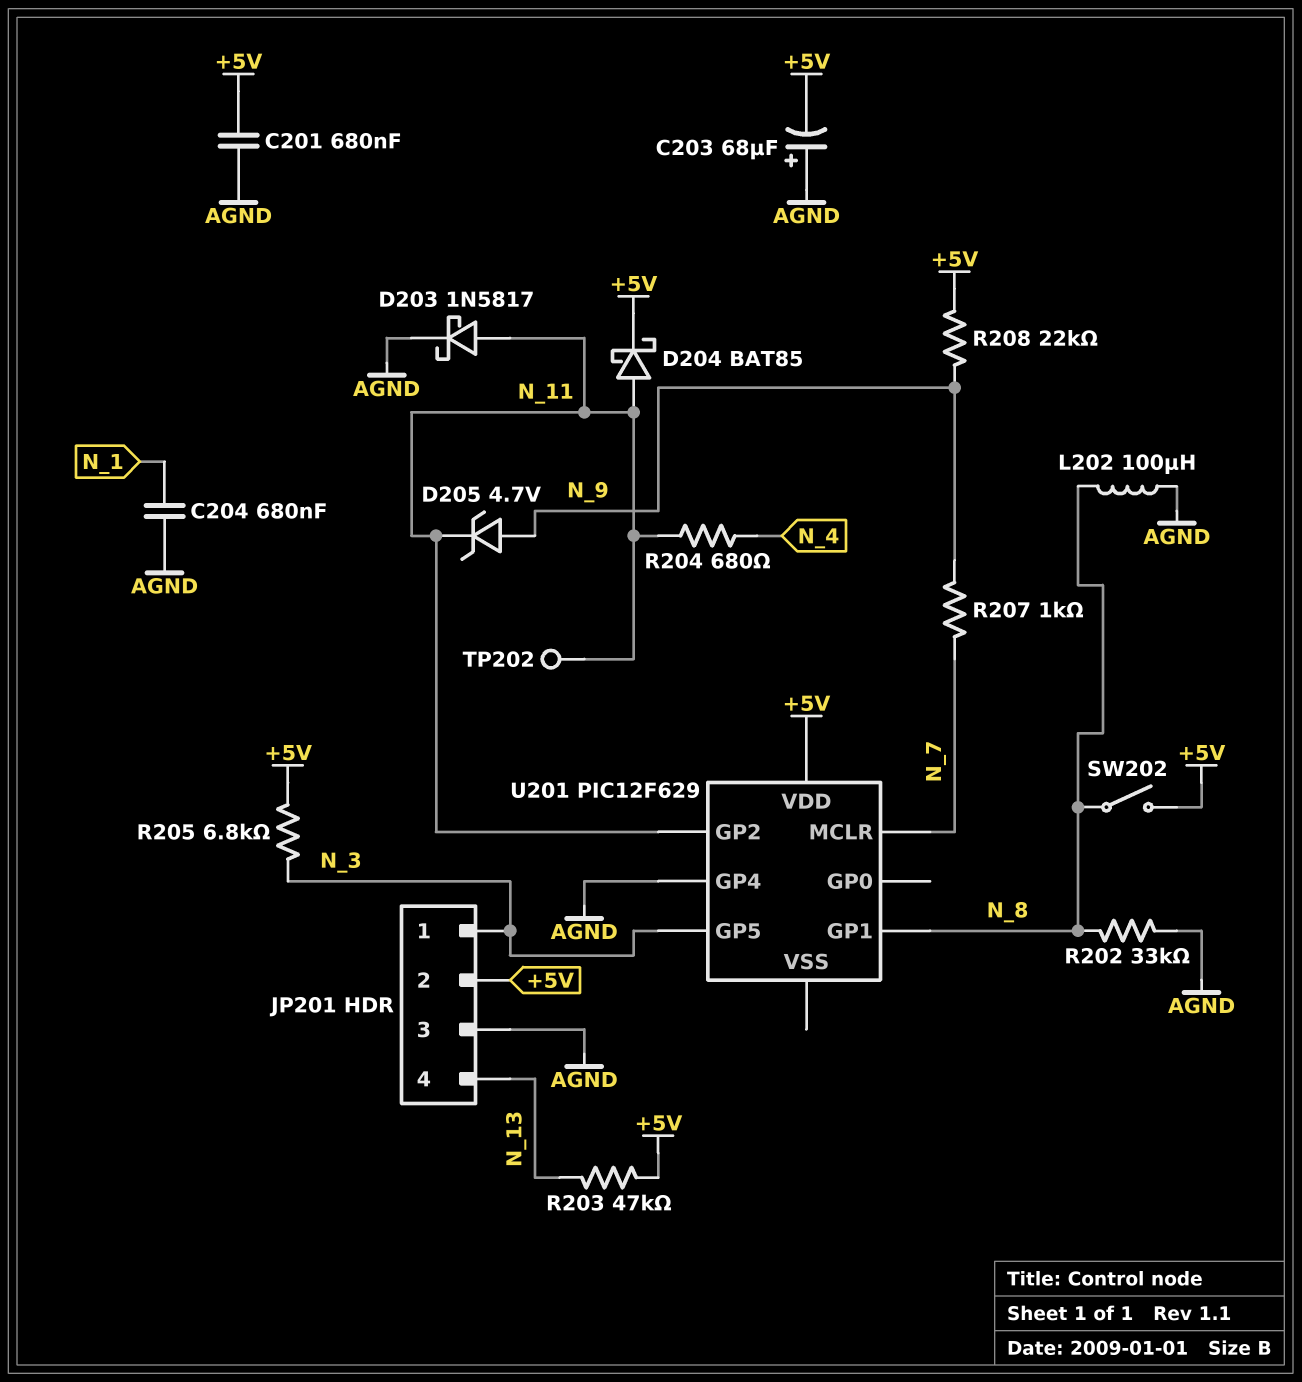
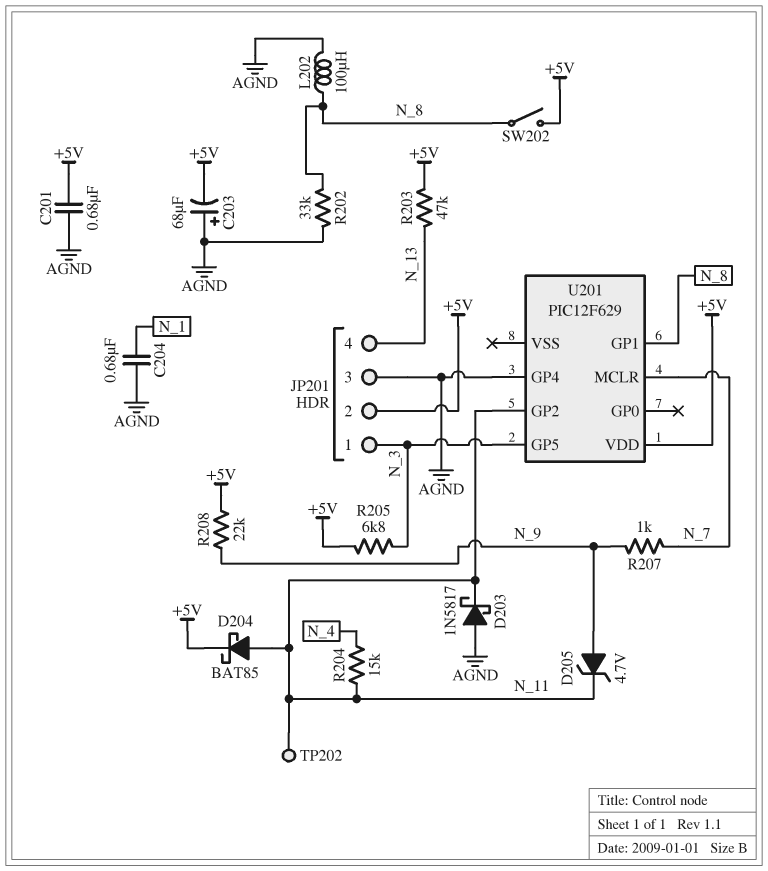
D203: schottky 1N5817 (A N_11, K AGND) -> schottky 1N5817 (A AGND, K N_11)
R204: 680 (N_4, N_11) -> 15k (N_4, N_11)

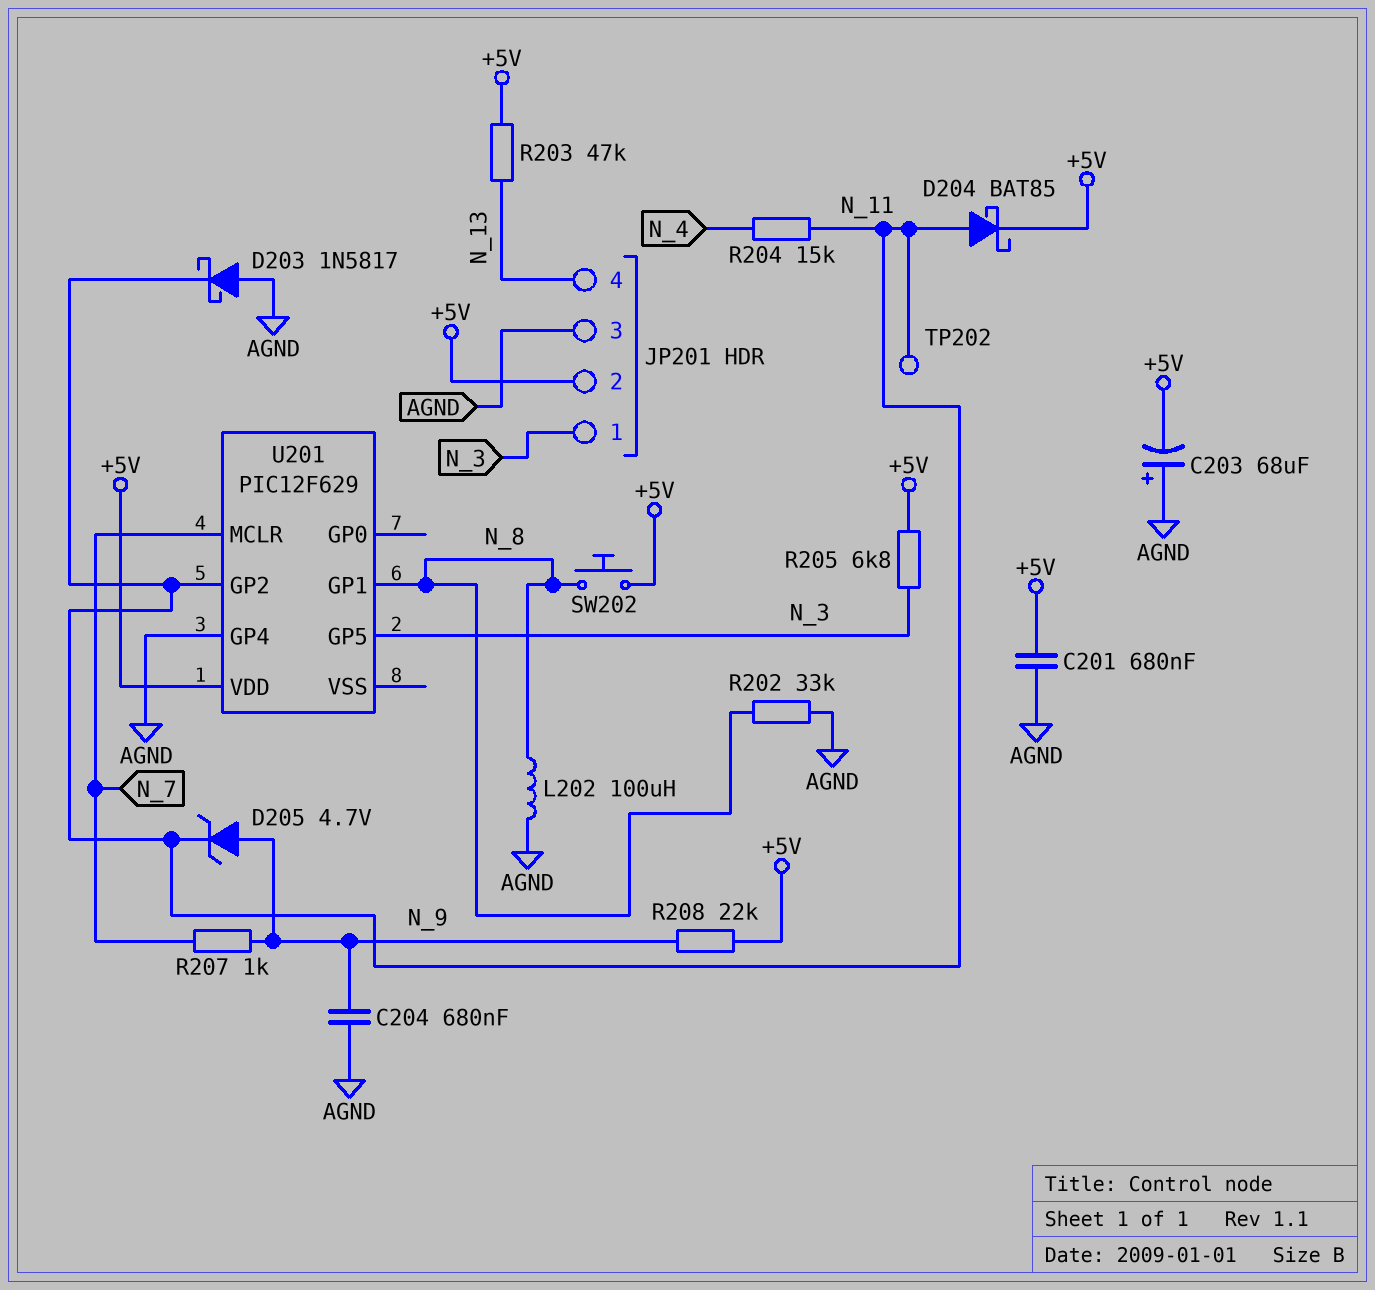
C204: 680nF (AGND, N_1) -> 680nF (AGND, N_9)
SW202: switch (+5V, N_8) -> button (+5V, N_8)

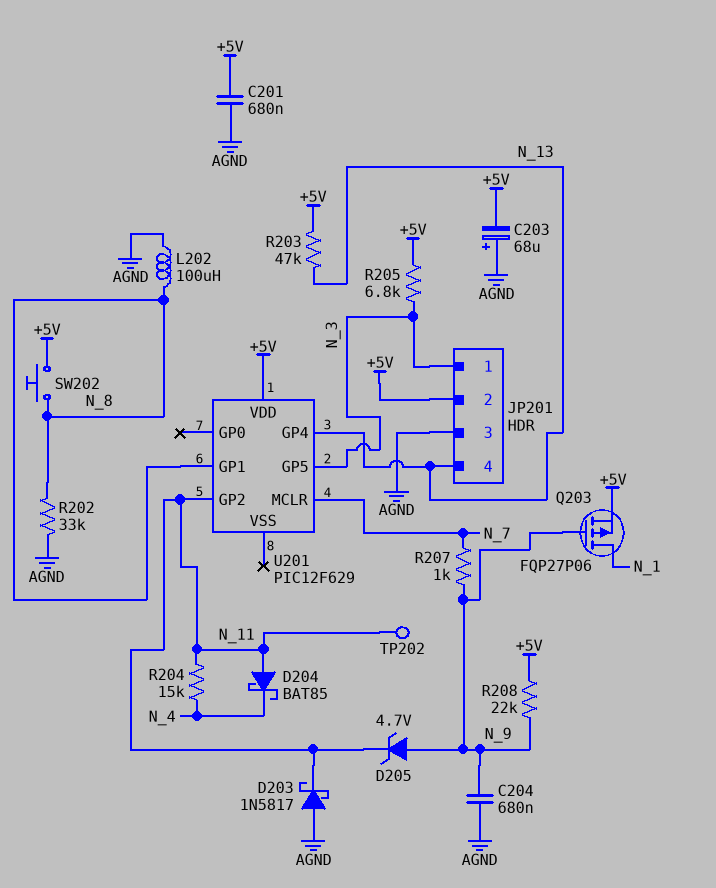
D204: schottky BAT85 (A N_11, K +5V) -> schottky BAT85 (A N_11, K N_4)
Q203: none -> PMOS FQP27P06 (G N_9, D N_1, S +5V)
U201 pin GP4: AGND -> N_13

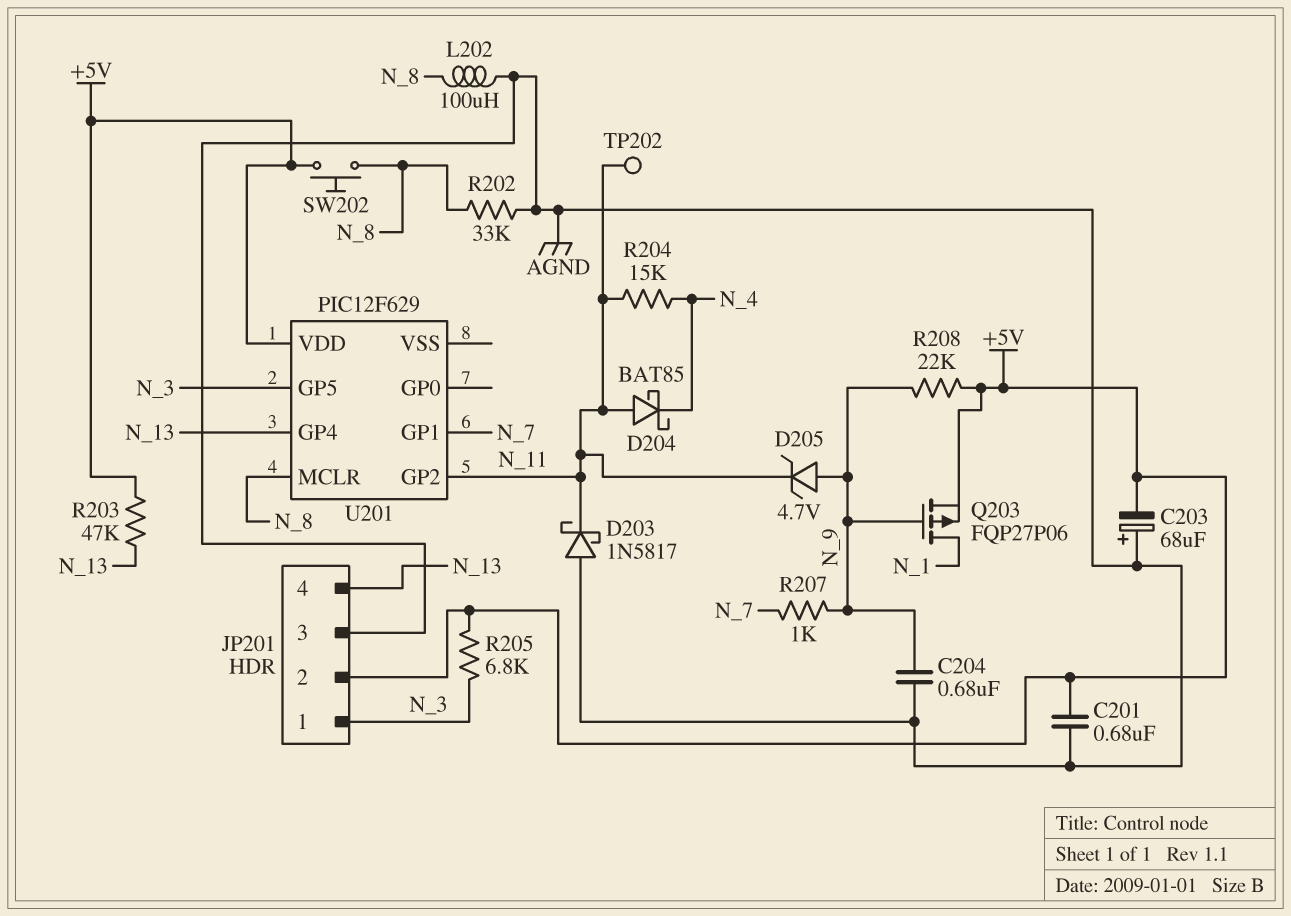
U201 pin GP1: N_8 -> N_7
U201 pin MCLR: N_7 -> N_8

